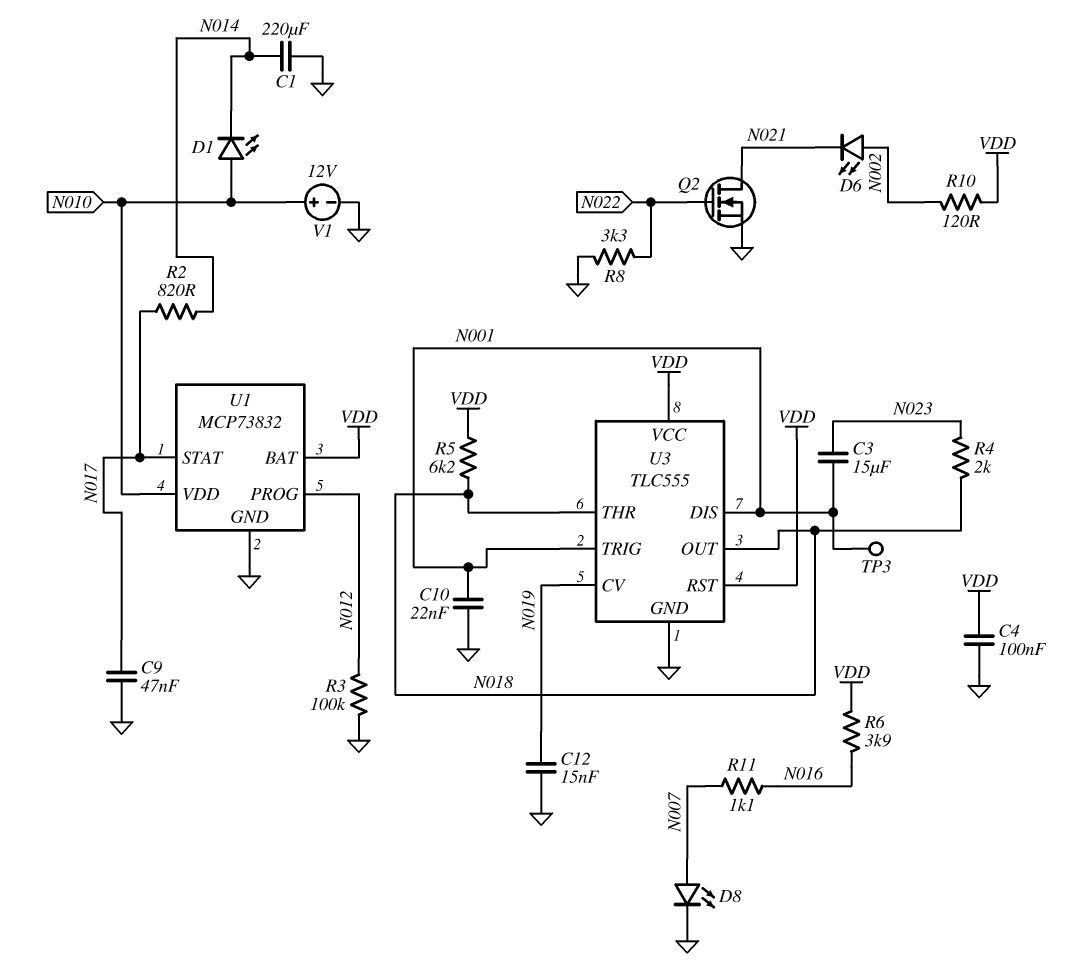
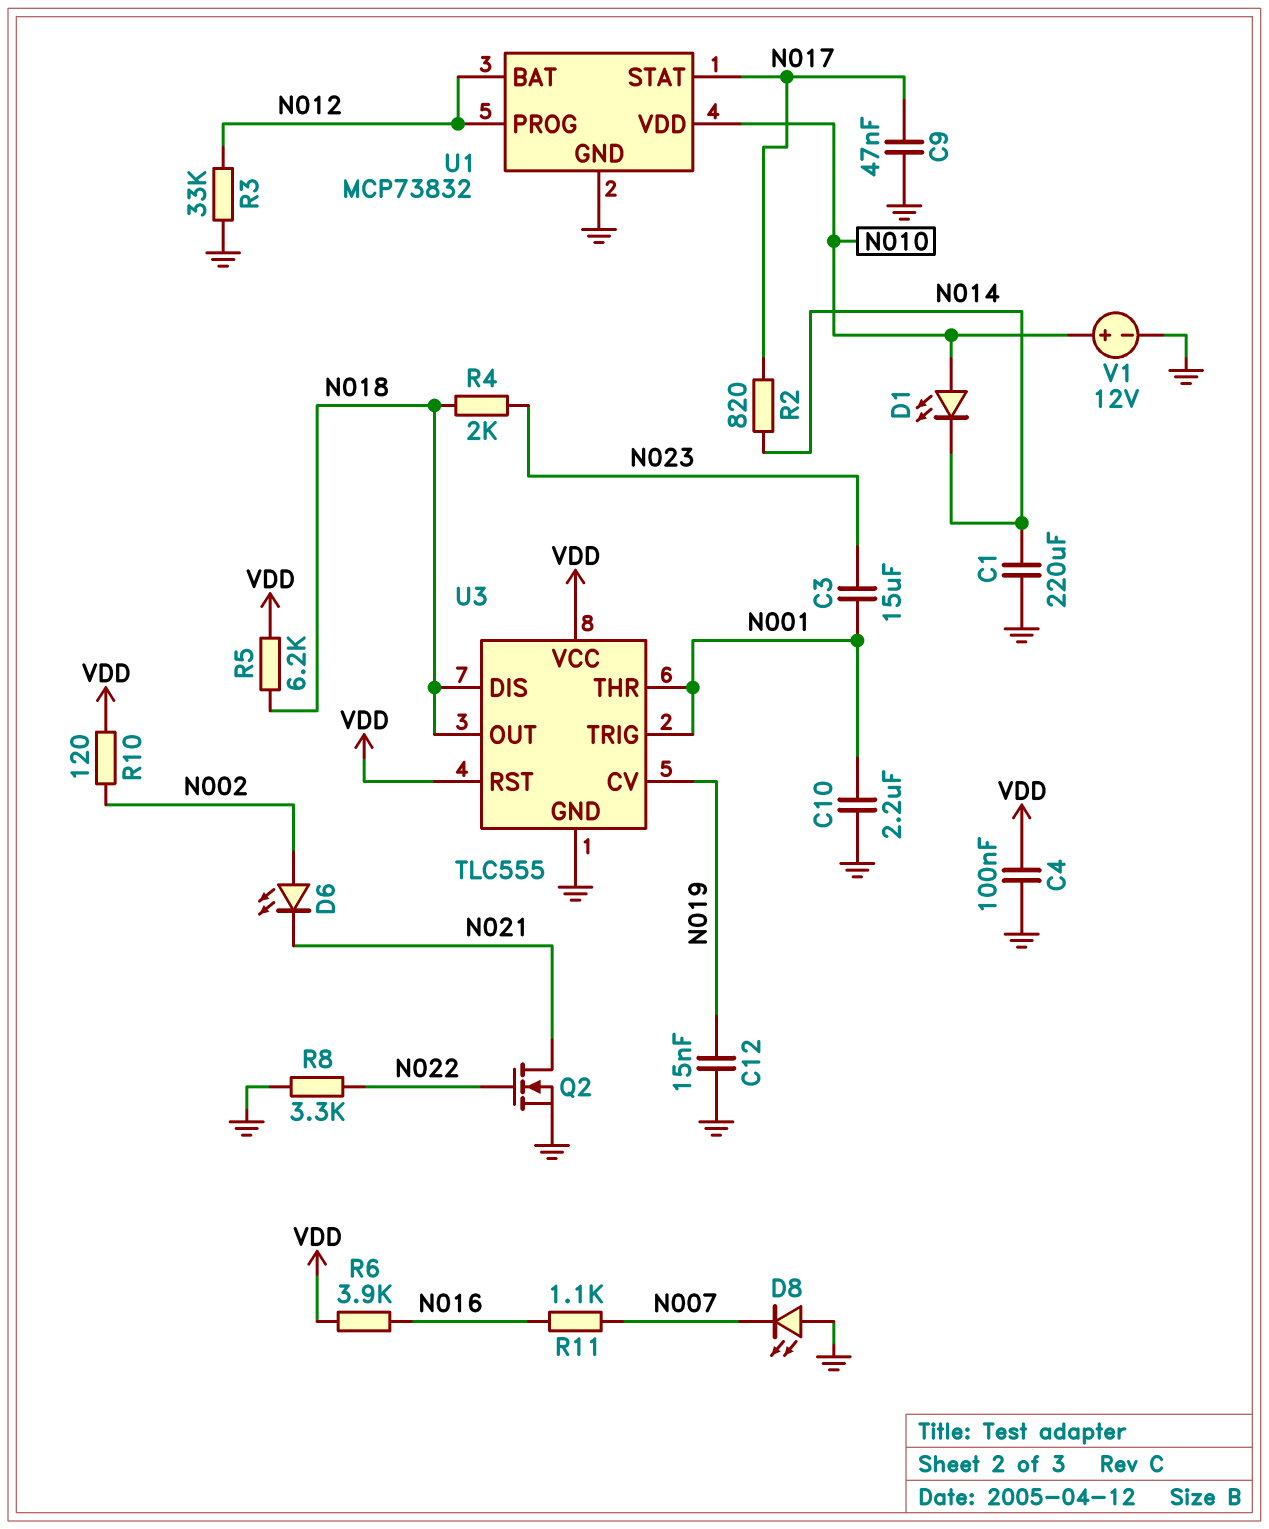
C10: 22nF (GND, N001) -> 2.2uF (GND, N001)
D8: LED (A N007, K GND) -> LED (A GND, K N007)
R3: 100k (GND, N012) -> 33k (GND, N012)
TP3: test point (N001) -> none
U1 pin BAT: VDD -> N012
U3 pin DIS: N001 -> N018
U3 pin THR: N018 -> N001

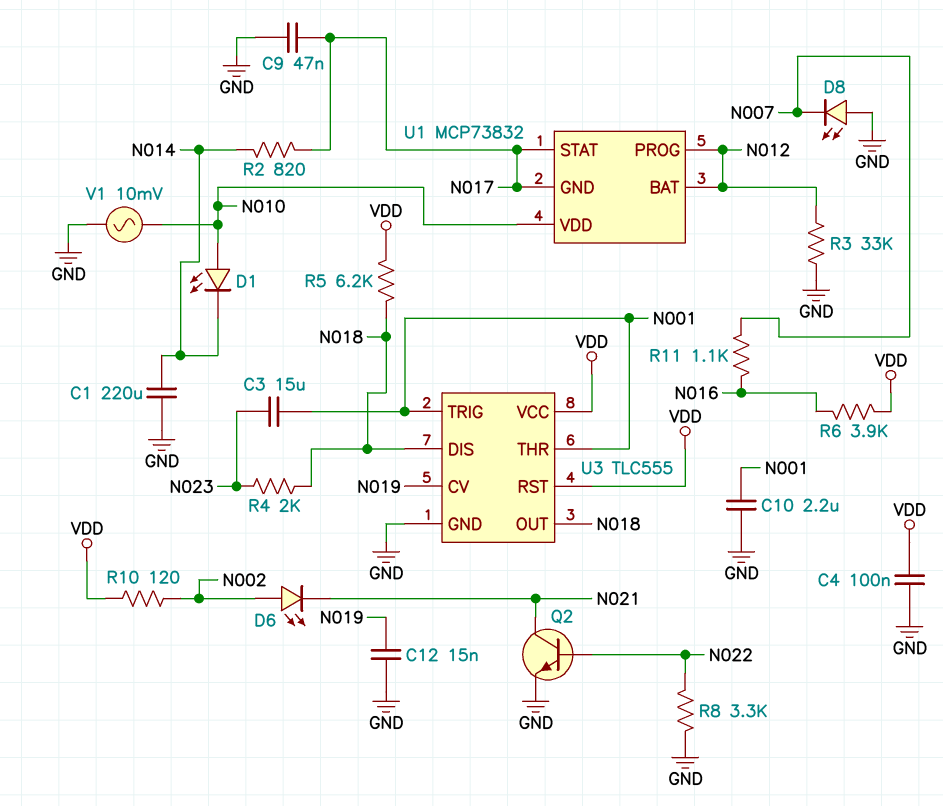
Q2: NMOS (G N022, D N021, S GND) -> NPN (B N022, C N021, E GND)
U1 pin GND: GND -> N017
V1: 12V (plus N010, minus GND) -> AC 10mV (GND, N010)

